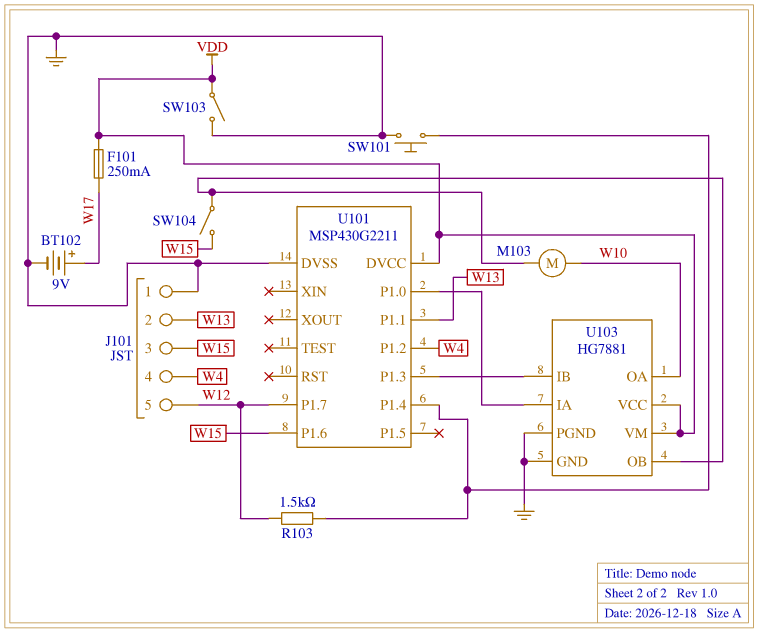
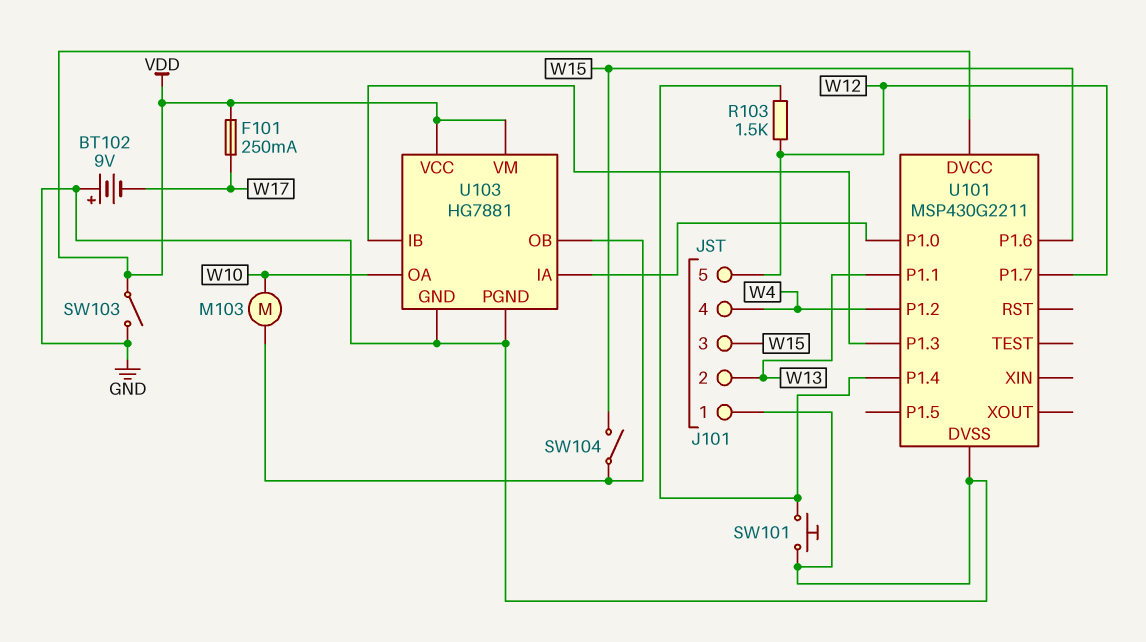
BT102: 9V (plus W17, minus GND) -> 9V (plus GND, minus W17)

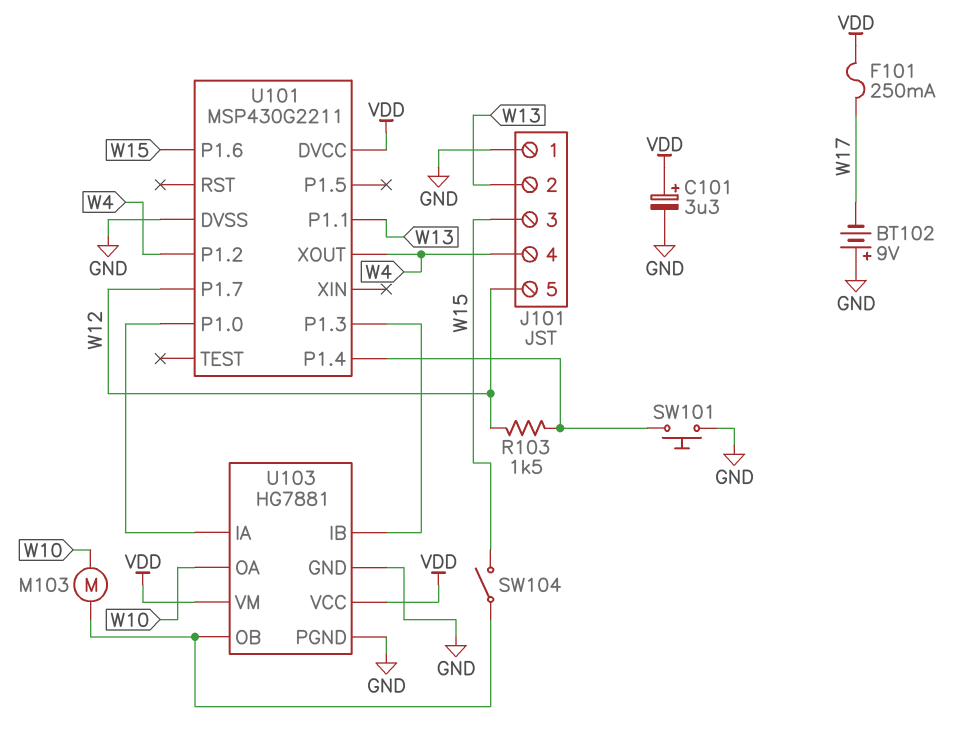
C101: none -> 3.3uF (plus VDD, minus GND)
SW103: switch (GND, VDD) -> none
U101 pin XOUT: none -> W4

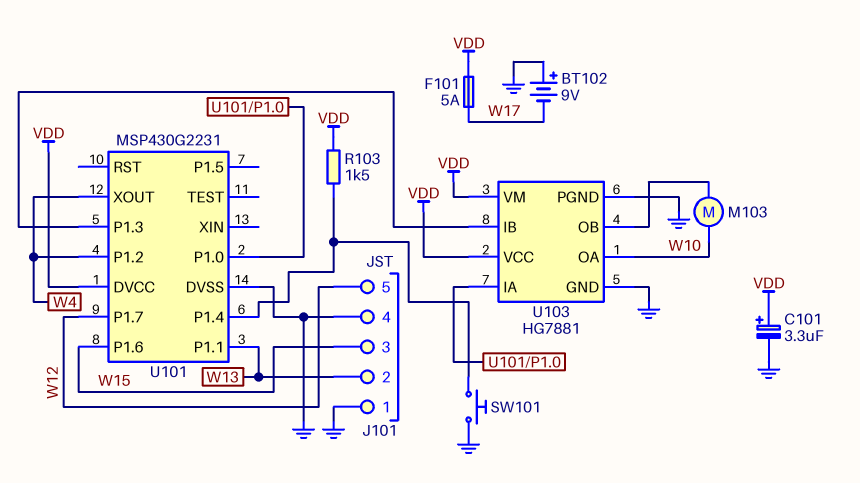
F101: 250mA (VDD, W17) -> 5A (VDD, W17)
J101 pin 4: W4 -> GND
R103: 1.5k (U101/P1.4, W12) -> 1.5k (U101/P1.4, VDD)
SW104: switch (U103/OB, W15) -> none
U101: MSP430G2211 -> MSP430G2231

